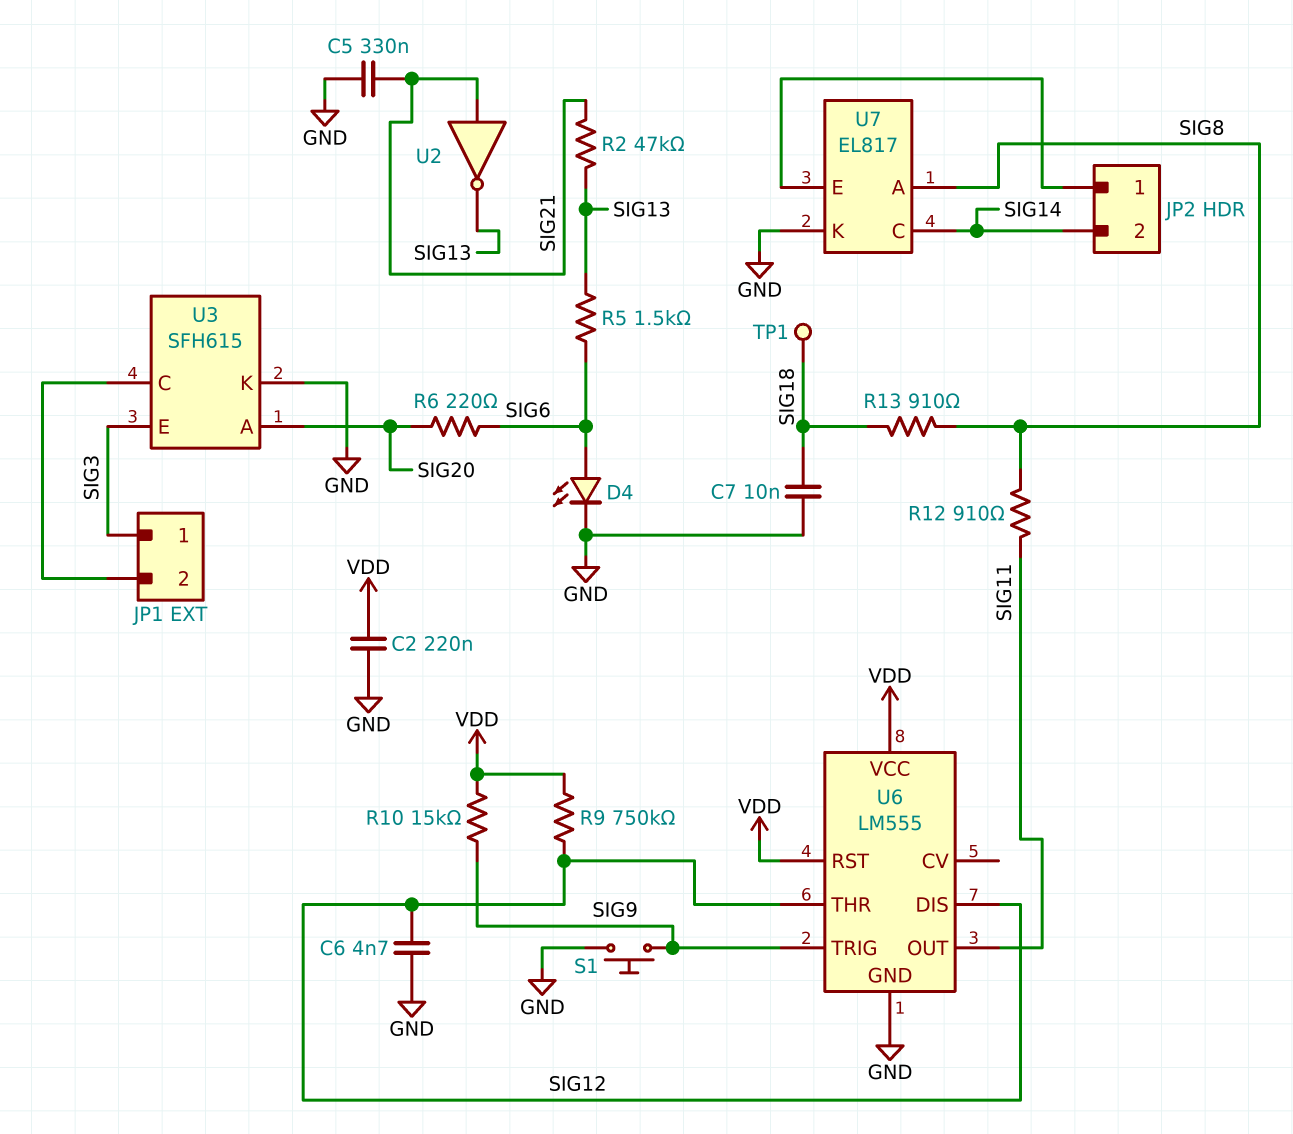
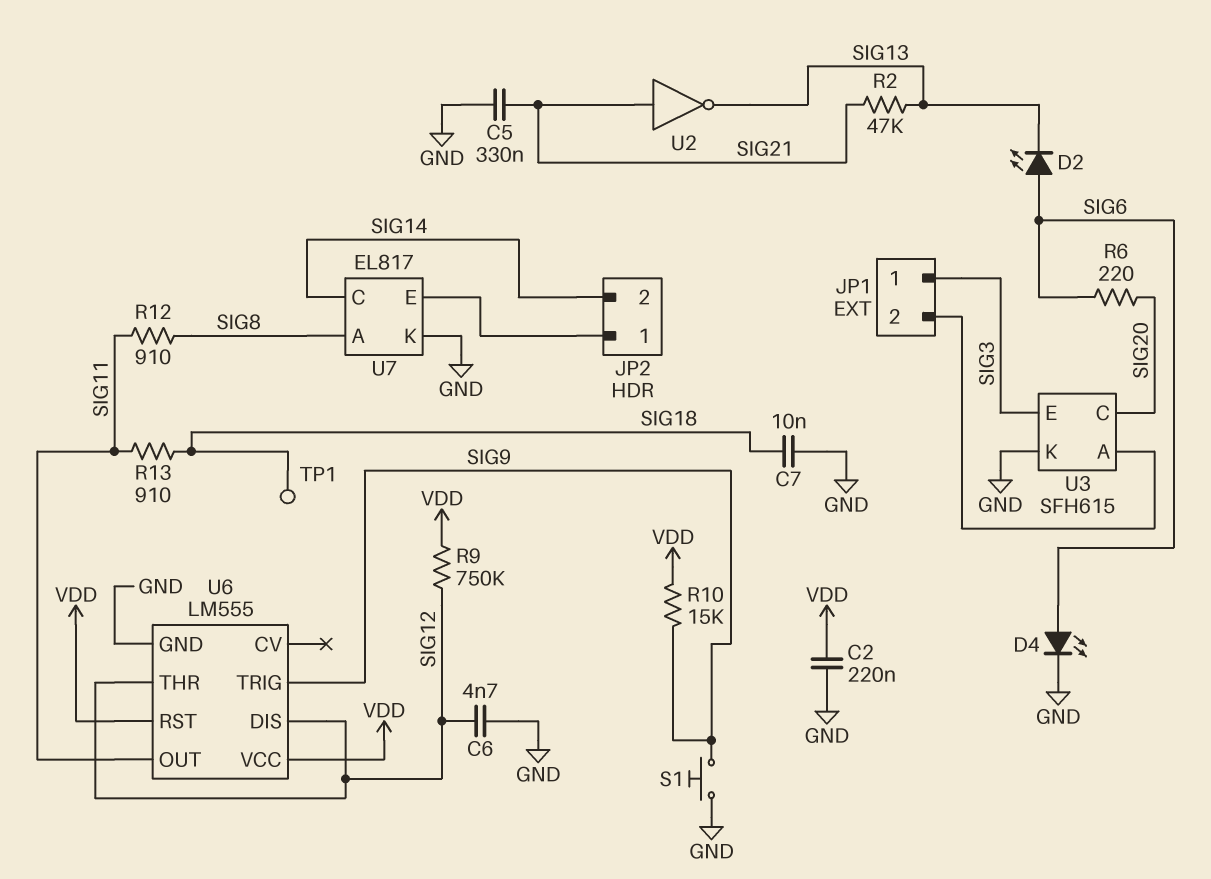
D2: none -> LED (A SIG6, K SIG13)
R5: 1.5k (SIG6, SIG13) -> none
R13: 910 (SIG8, SIG18) -> 910 (SIG11, SIG18)
U3 pin A: SIG20 -> JP1/2
U3 pin C: JP1/2 -> SIG20

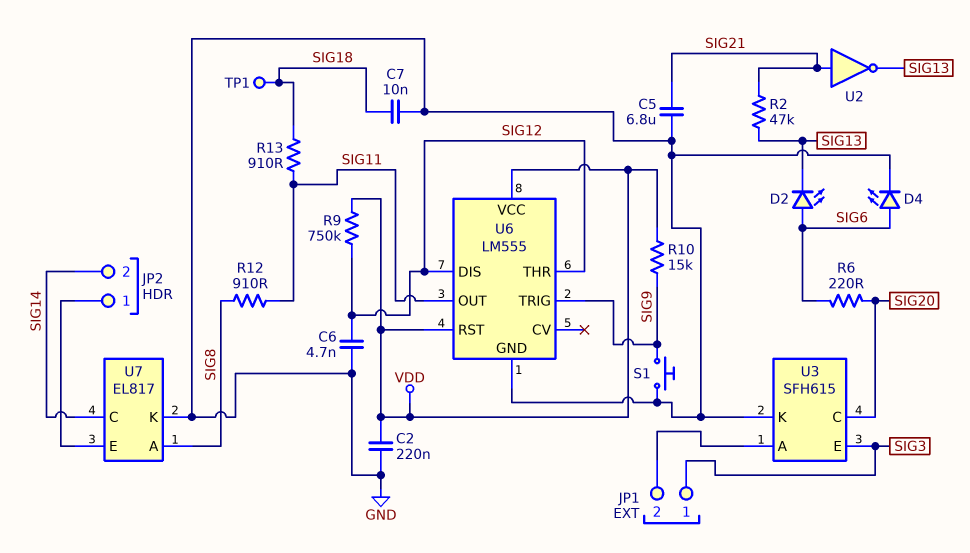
C5: 330nF (GND, SIG21) -> 6.8uF (GND, SIG21)

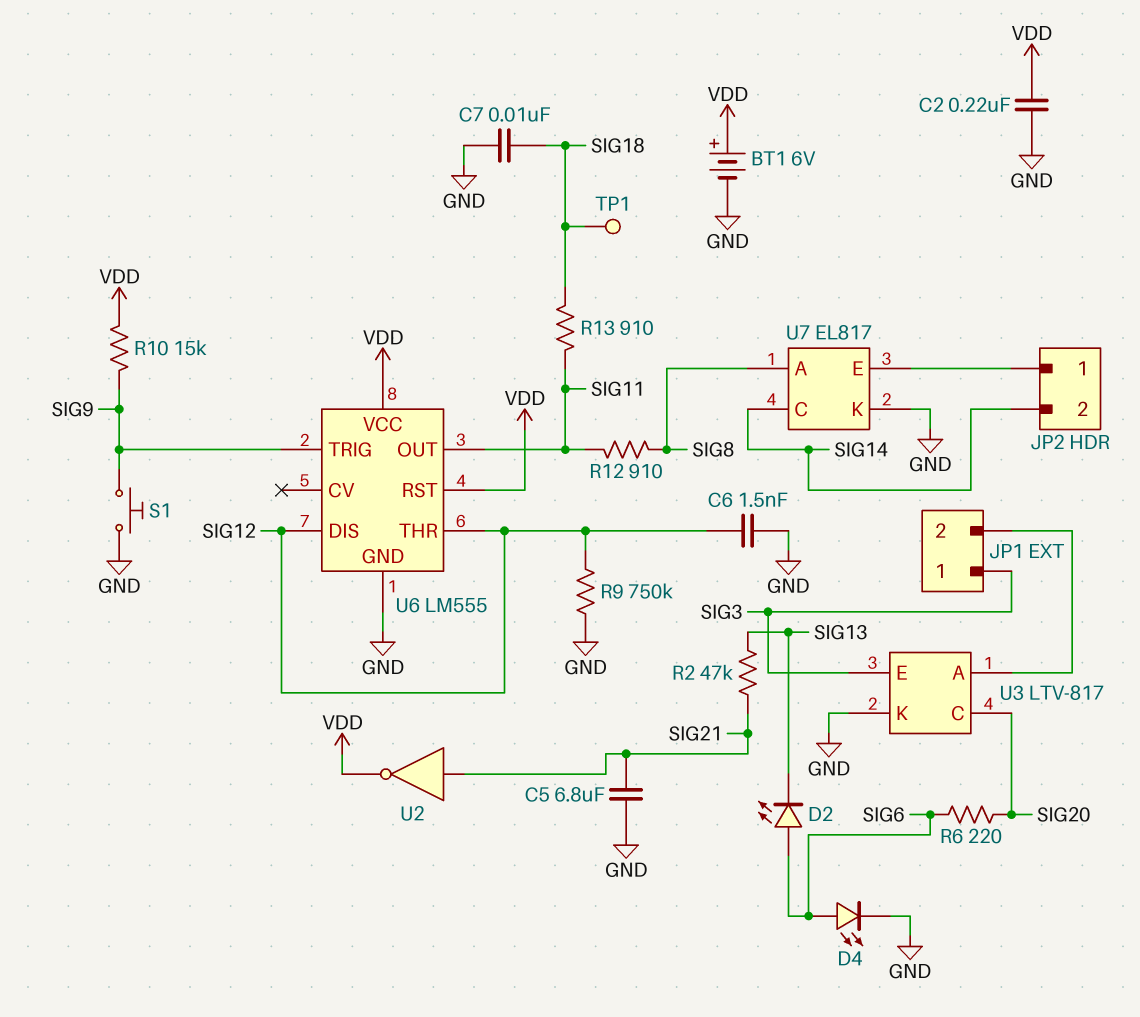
BT1: none -> 6V (plus VDD, minus GND)
C6: 4.7nF (GND, SIG12) -> 1.5nF (GND, SIG12)
R9: 750k (SIG12, VDD) -> 750k (GND, SIG12)
U2: NOT (in SIG21, out SIG13) -> NOT (in SIG21, out VDD)
U3: SFH615 -> LTV-817

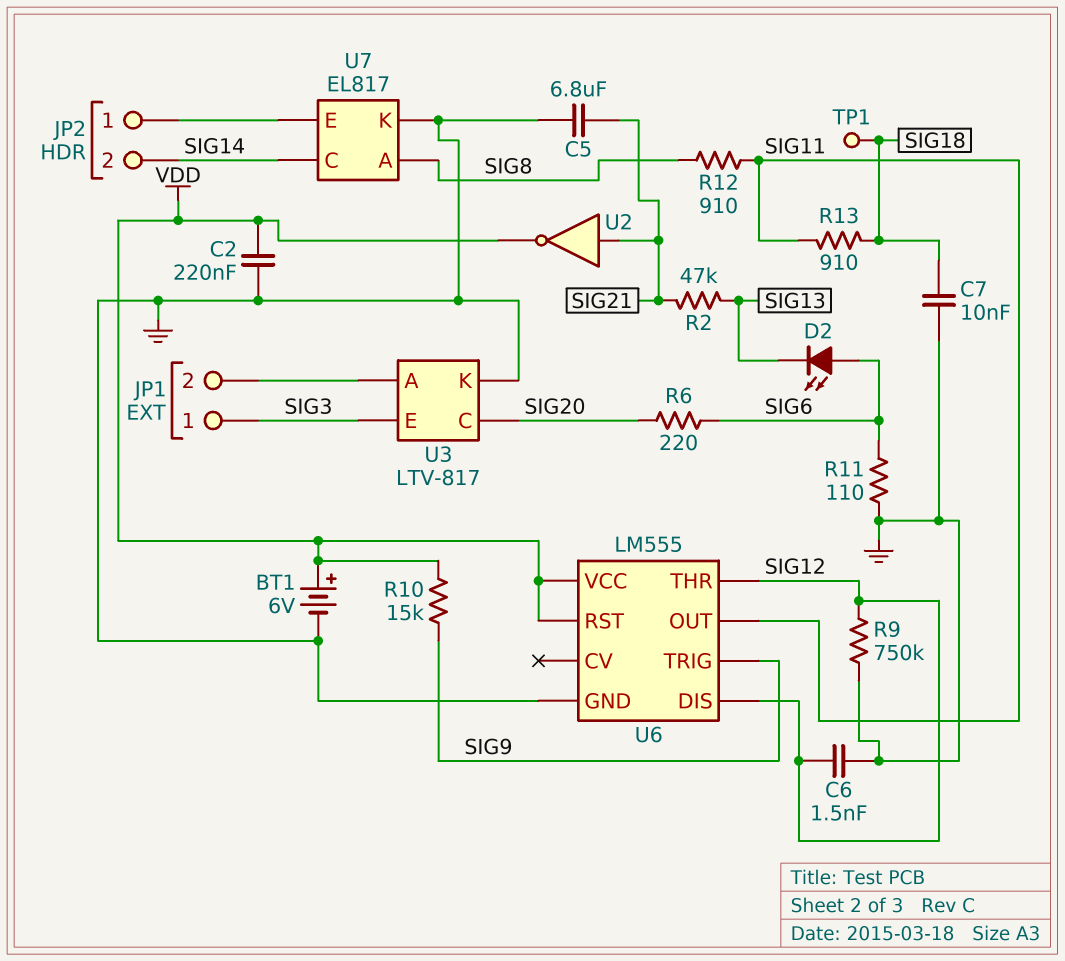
D4: LED (A SIG6, K GND) -> none
R11: none -> 110 (GND, SIG6)
S1: button (GND, SIG9) -> none

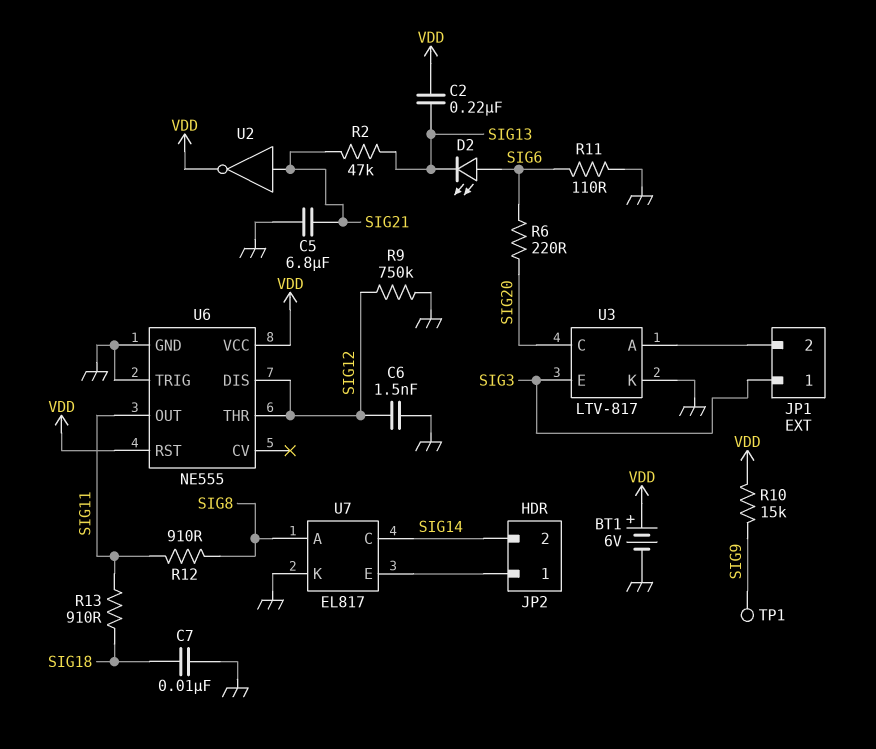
C2: 220nF (GND, VDD) -> 220nF (SIG13, VDD)
TP1: test point (SIG18) -> test point (SIG9)
U6: LM555 -> NE555
U6 pin TRIG: SIG9 -> GND

